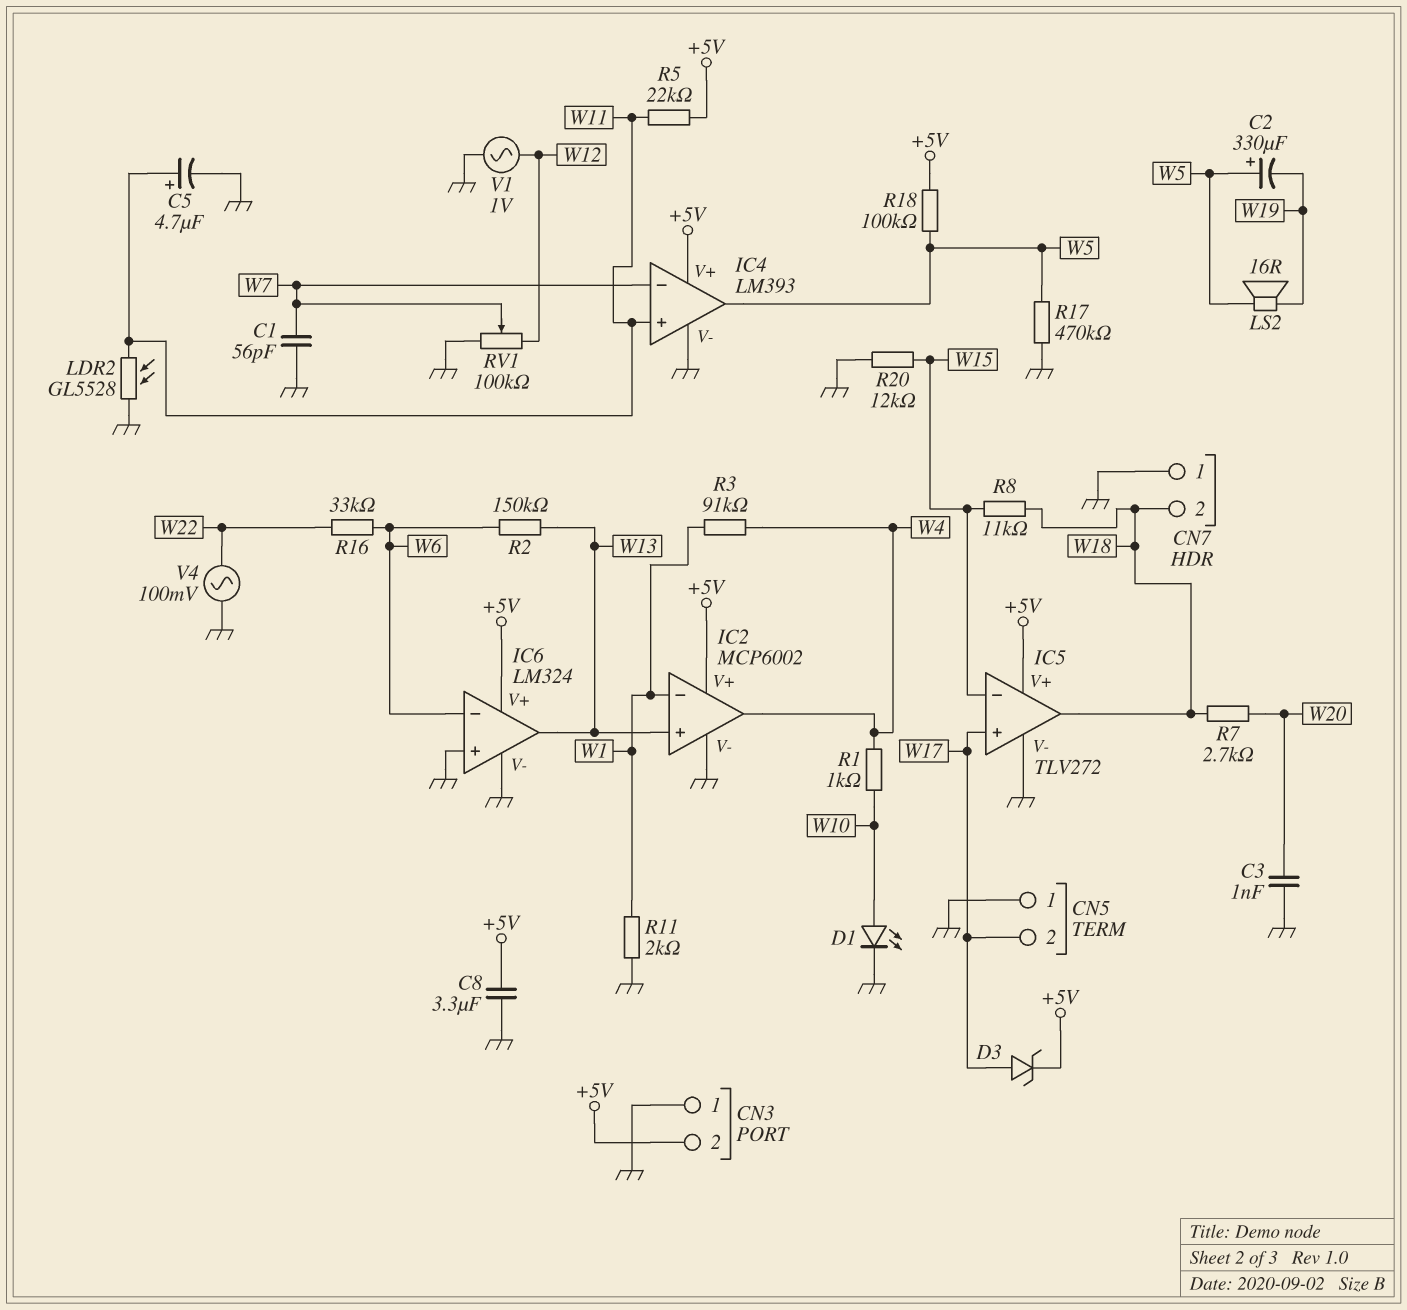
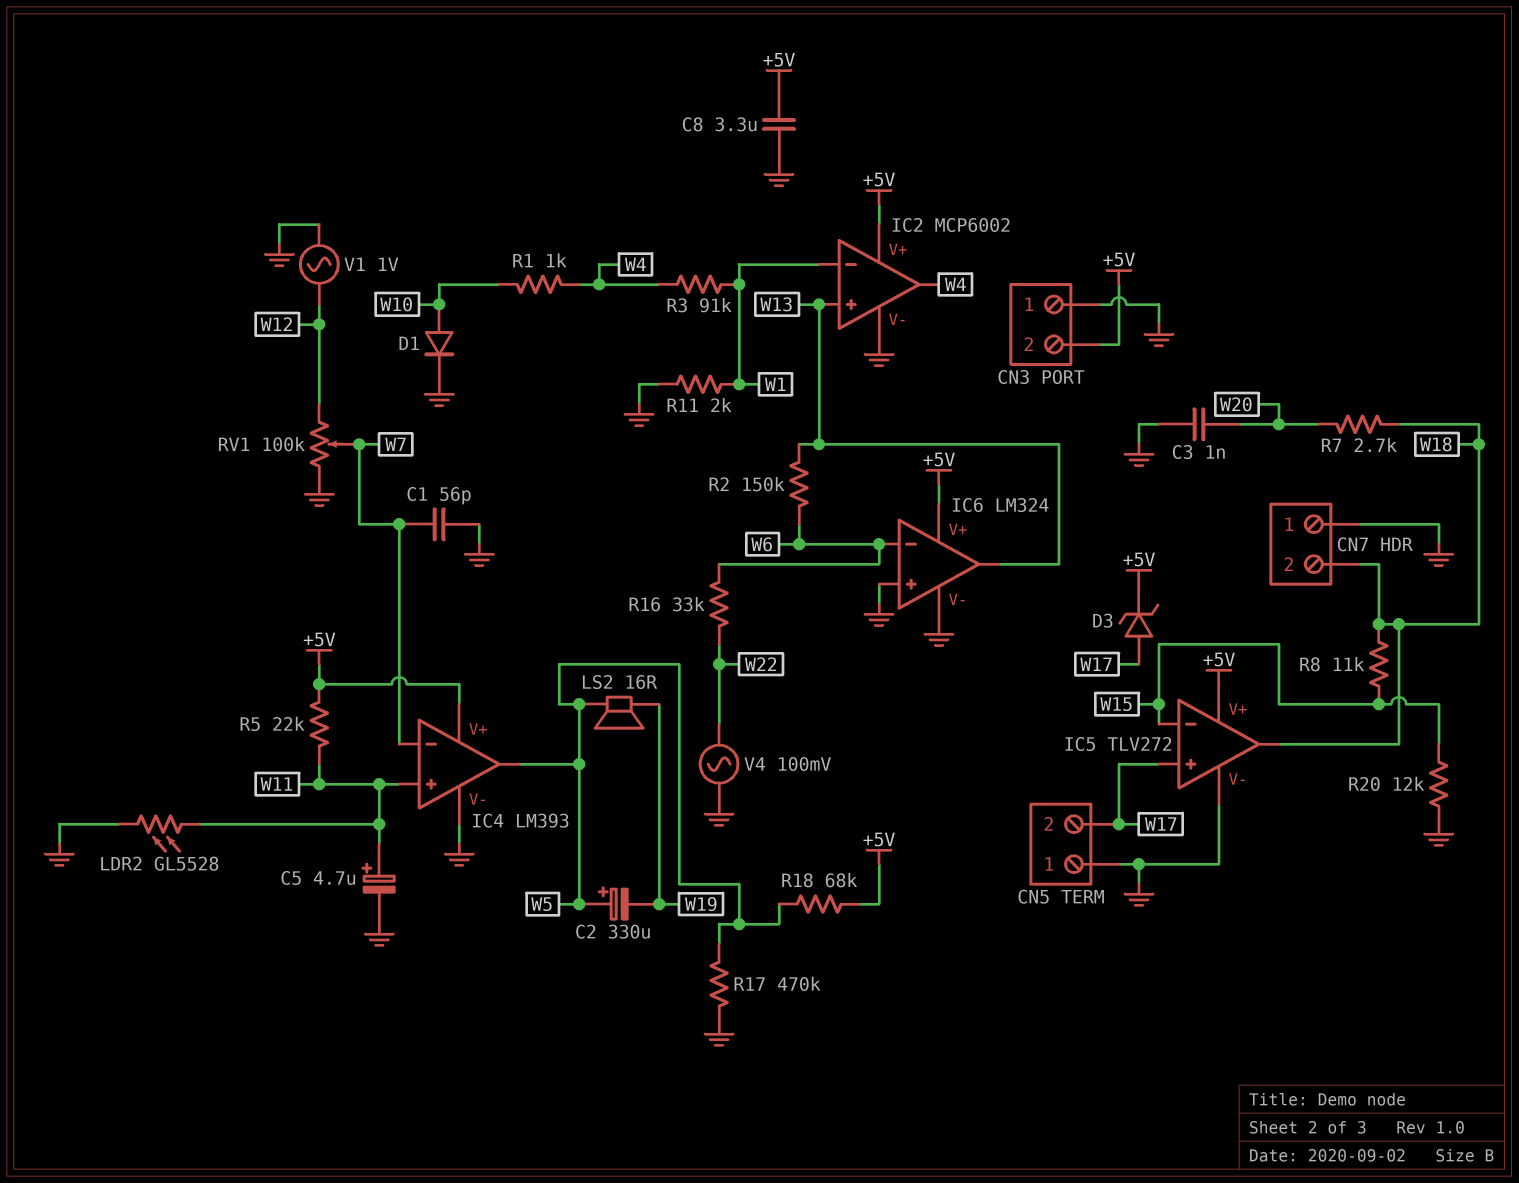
D1: LED (A W10, K GND) -> diode (A W10, K GND)
R18: 100k (+5V, W5) -> 68k (+5V, W5)

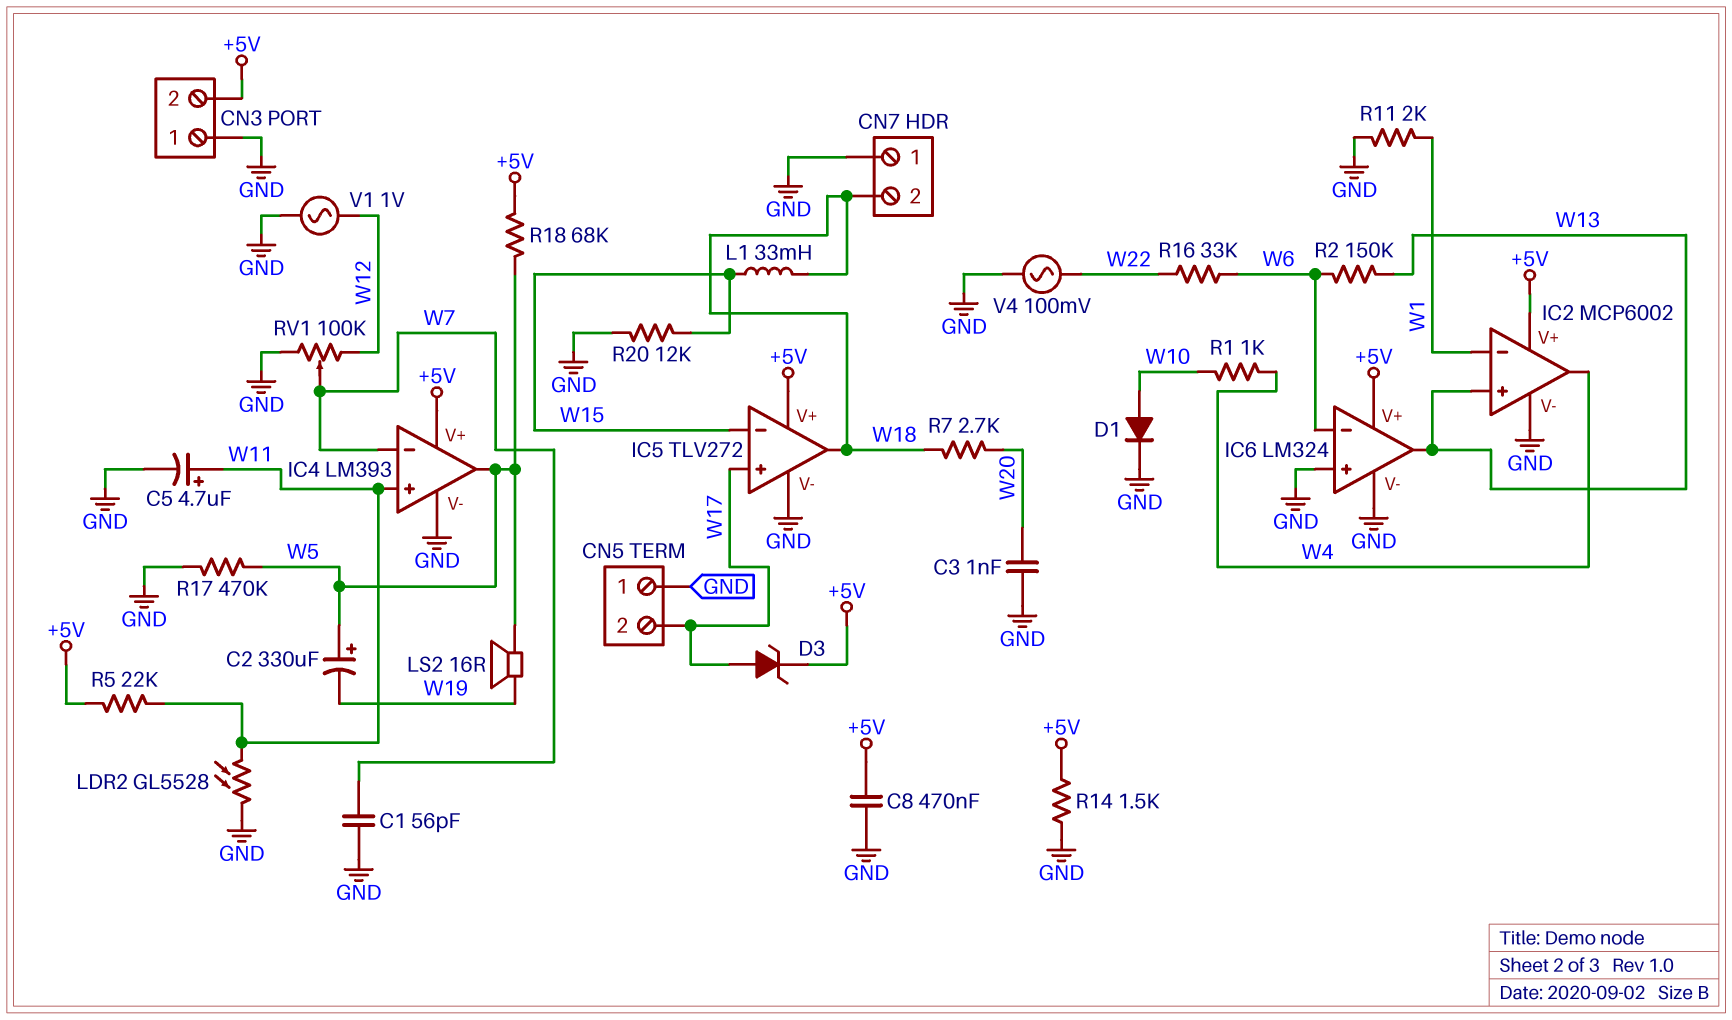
C8: 3.3uF (+5V, GND) -> 470nF (+5V, GND)
L1: none -> 33mH (W15, W18)
R3: 91k (W1, W4) -> none
R8: 11k (W15, W18) -> none
R14: none -> 1.5k (+5V, GND)

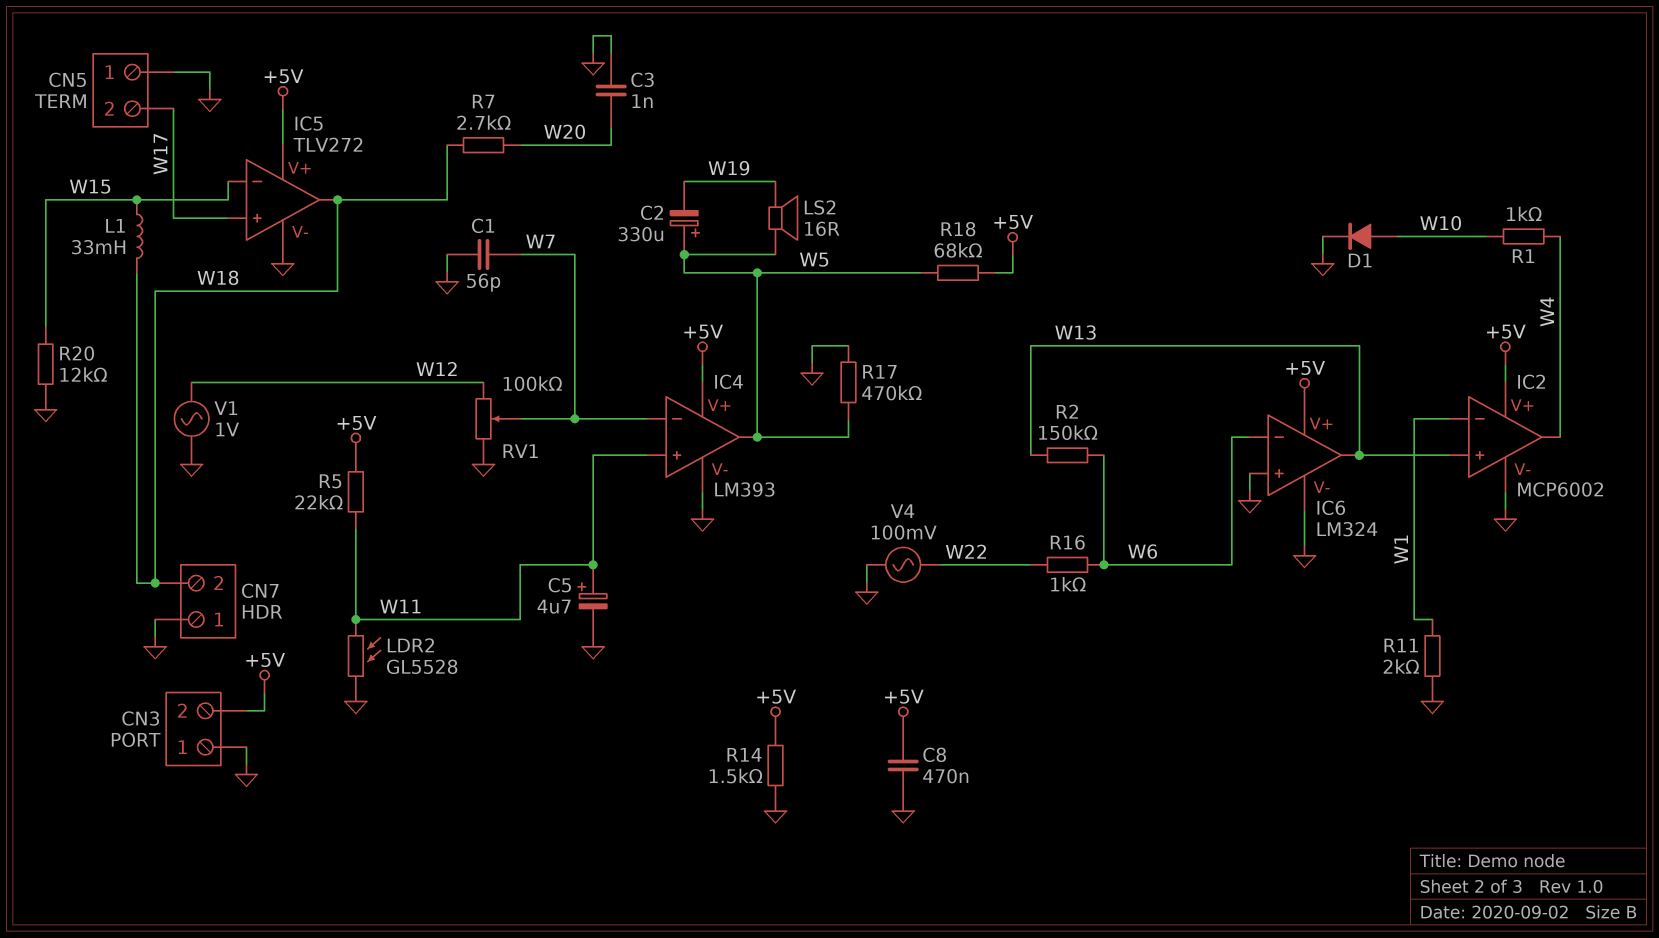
D3: zener (A W17, K +5V) -> none
R16: 33k (W6, W22) -> 1k (W6, W22)

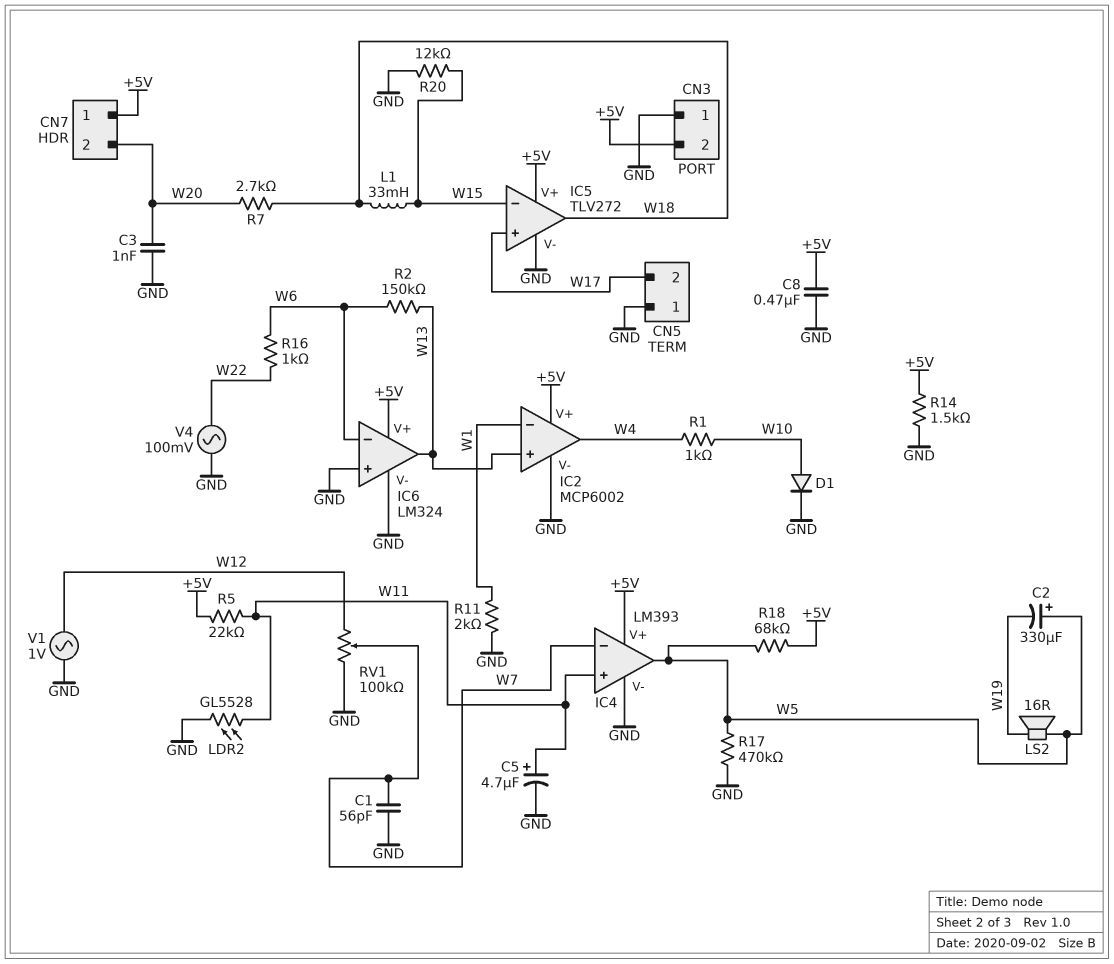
CN7 pin 1: GND -> +5V
CN7 pin 2: W18 -> W20

